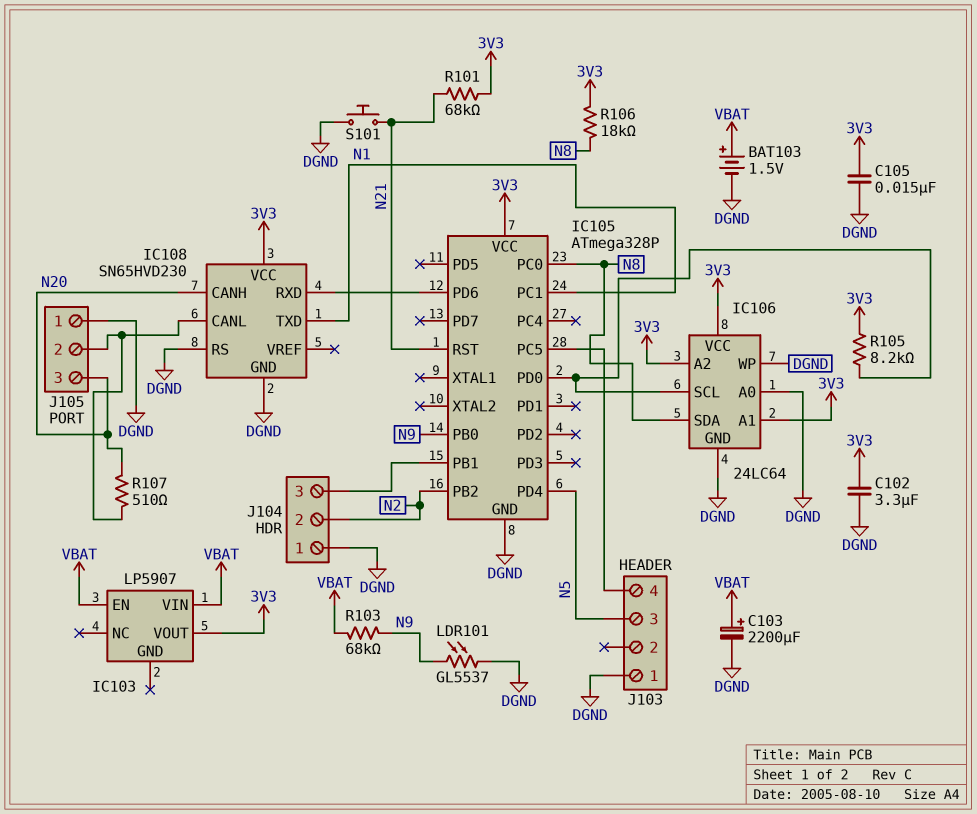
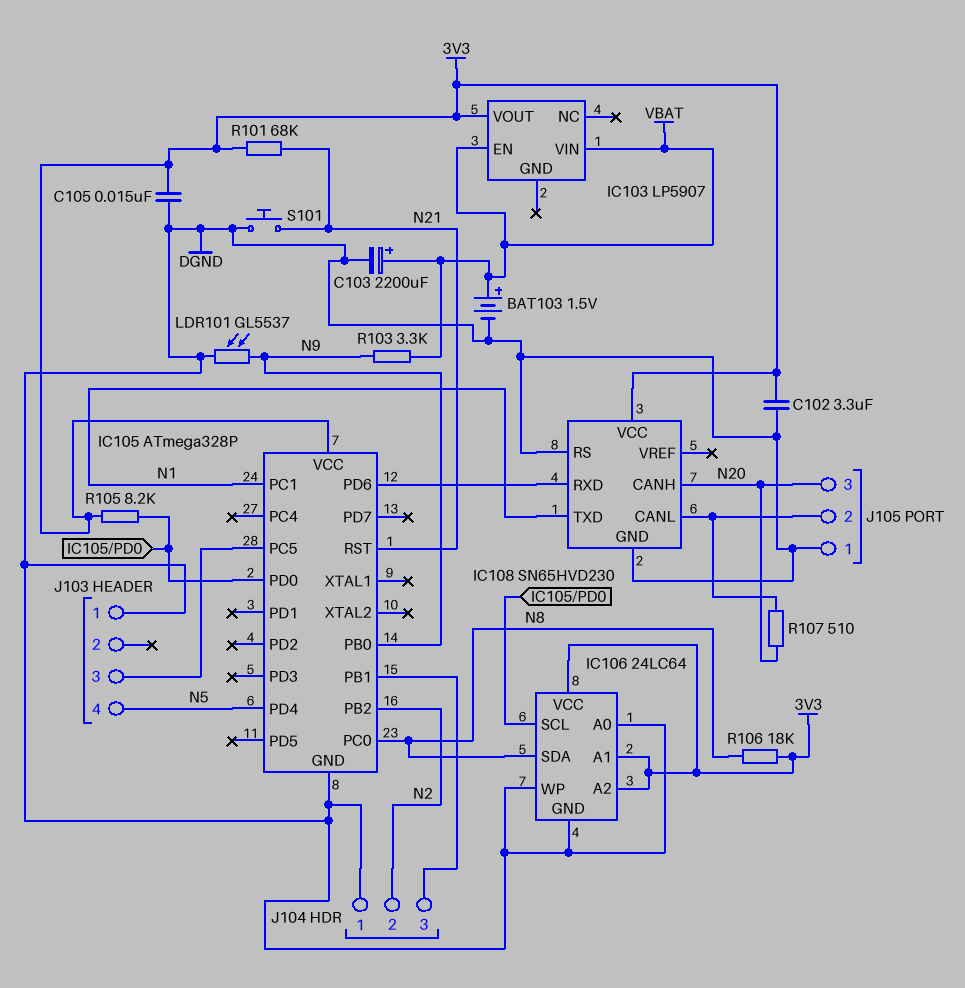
J103 pin 3: N5 -> IC105/PC5
J103 pin 4: IC105/PC5 -> N5
R103: 68k (N9, VBAT) -> 3.3k (N9, VBAT)

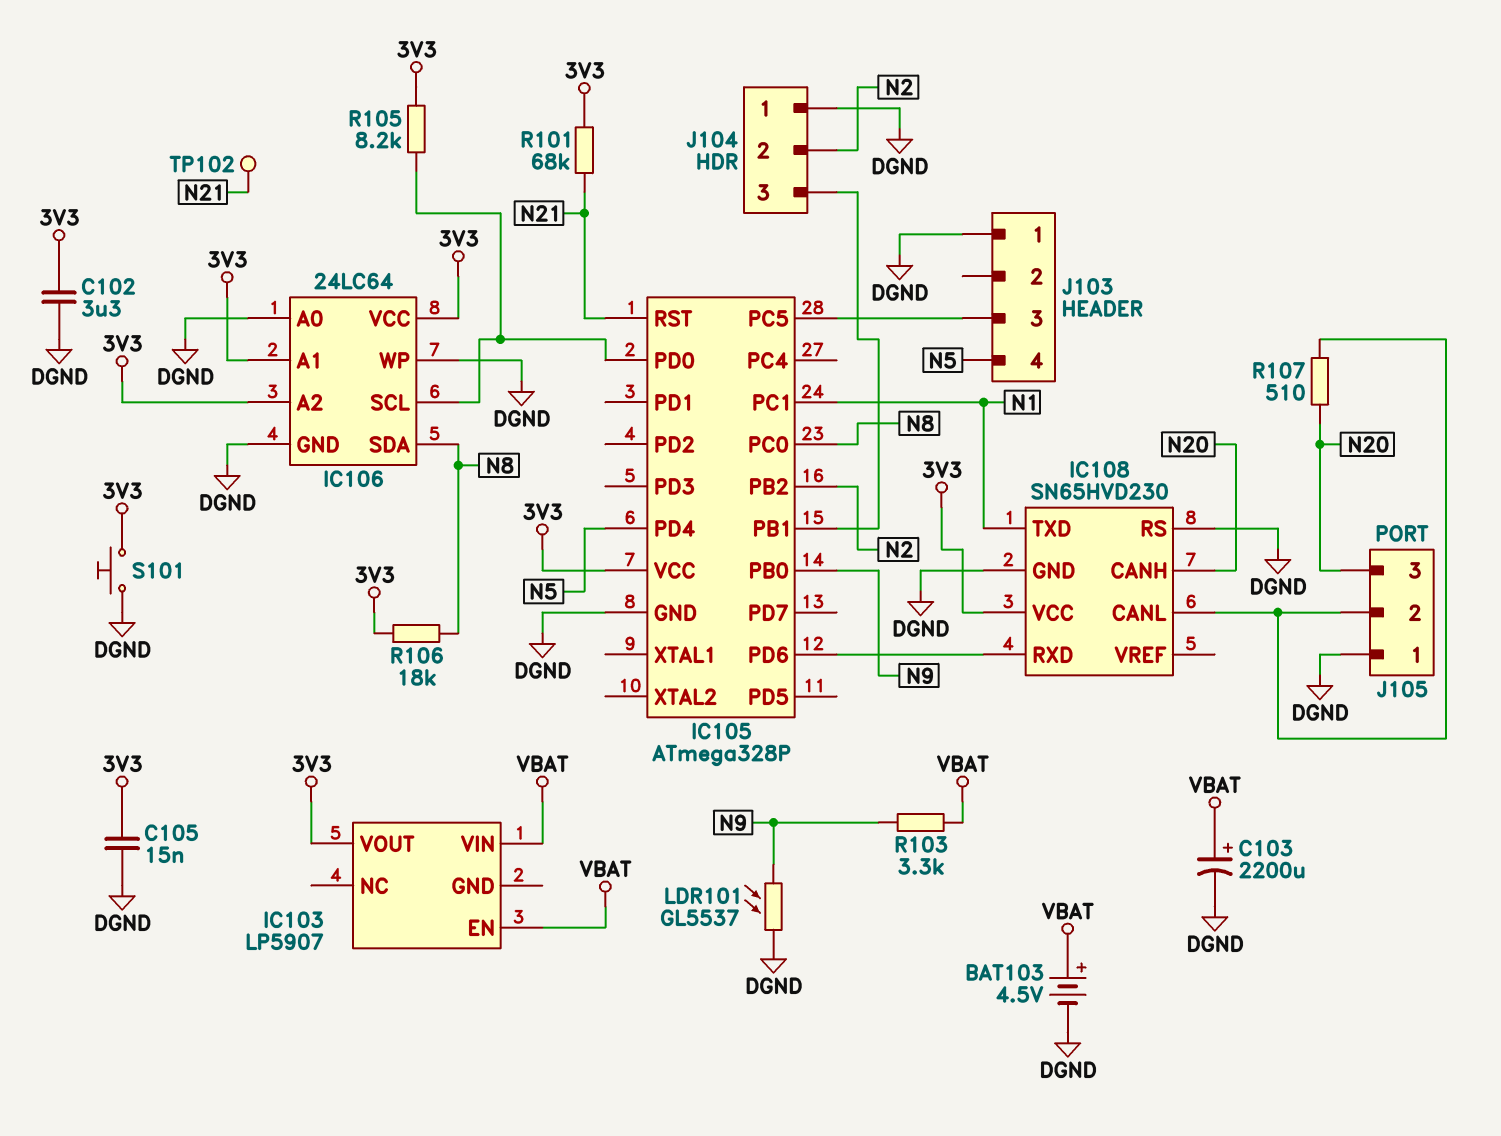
BAT103: 1.5V (plus VBAT, minus DGND) -> 4.5V (plus VBAT, minus DGND)
S101: button (DGND, N21) -> button (3V3, DGND)
TP102: none -> test point (N21)

